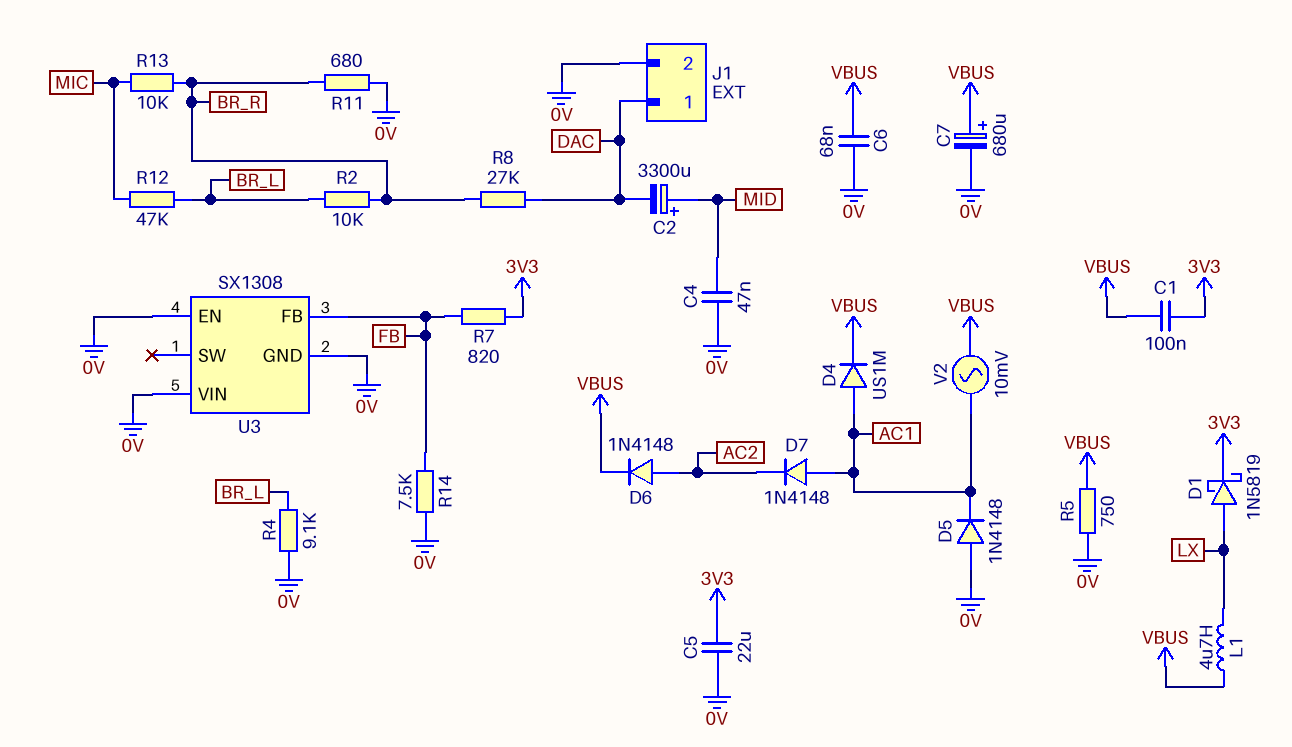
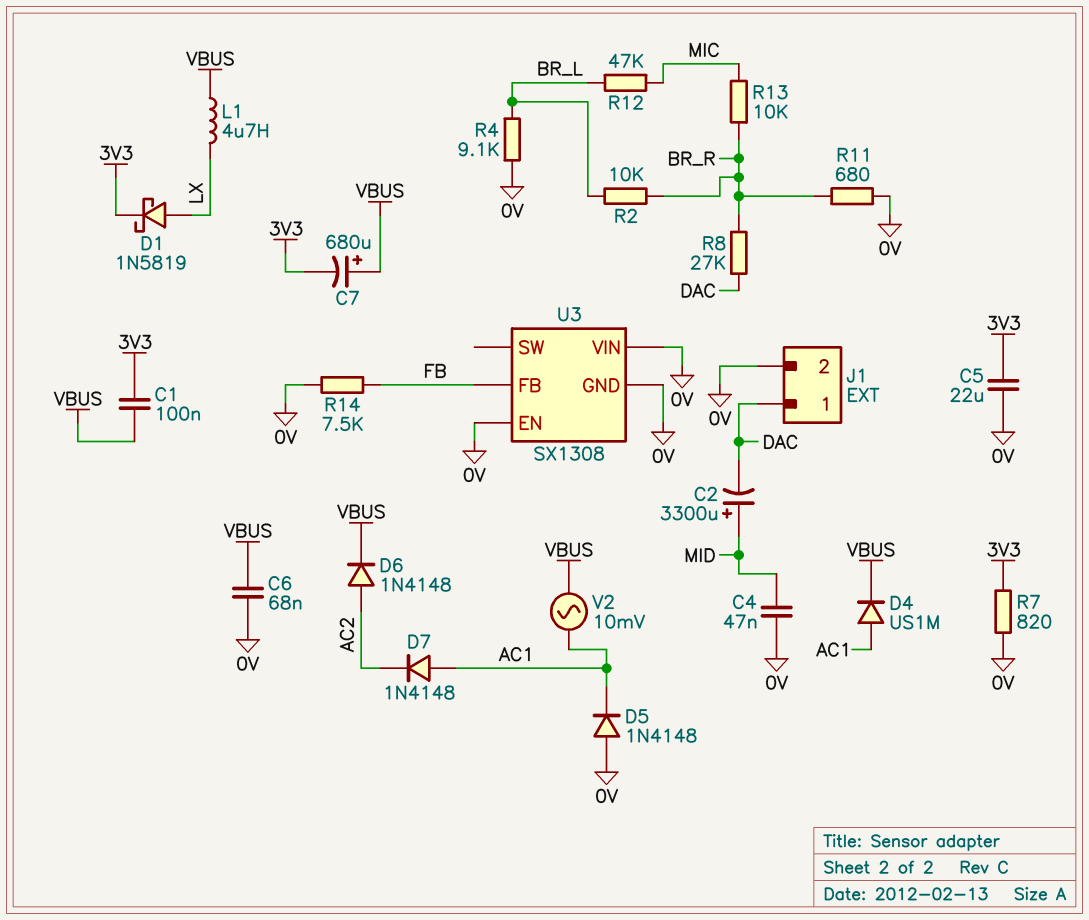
C7: 680uF (plus VBUS, minus 0V) -> 680uF (plus VBUS, minus 3V3)
R5: 750 (0V, VBUS) -> none
R7: 820 (3V3, FB) -> 820 (0V, 3V3)

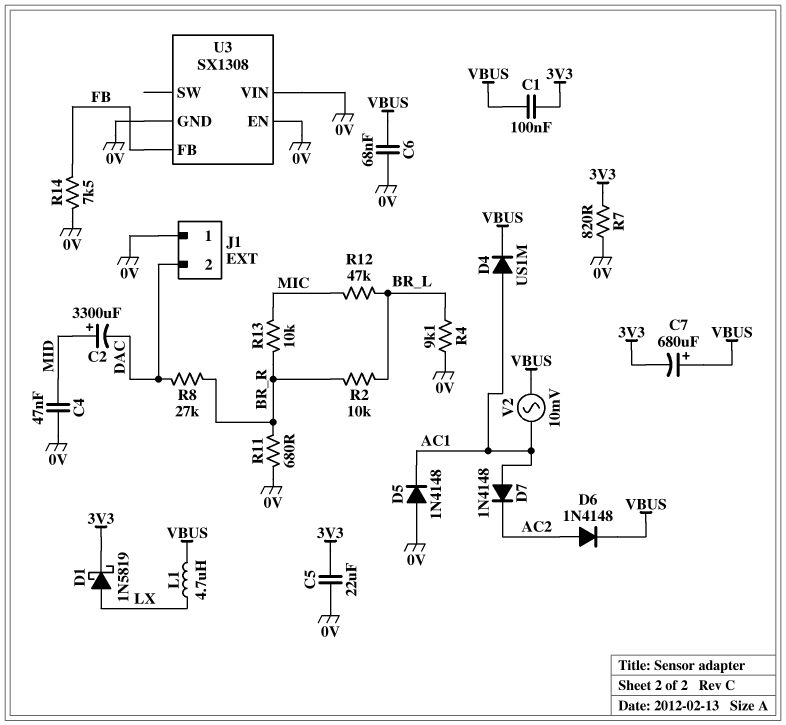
J1 pin 1: DAC -> 0V
J1 pin 2: 0V -> DAC

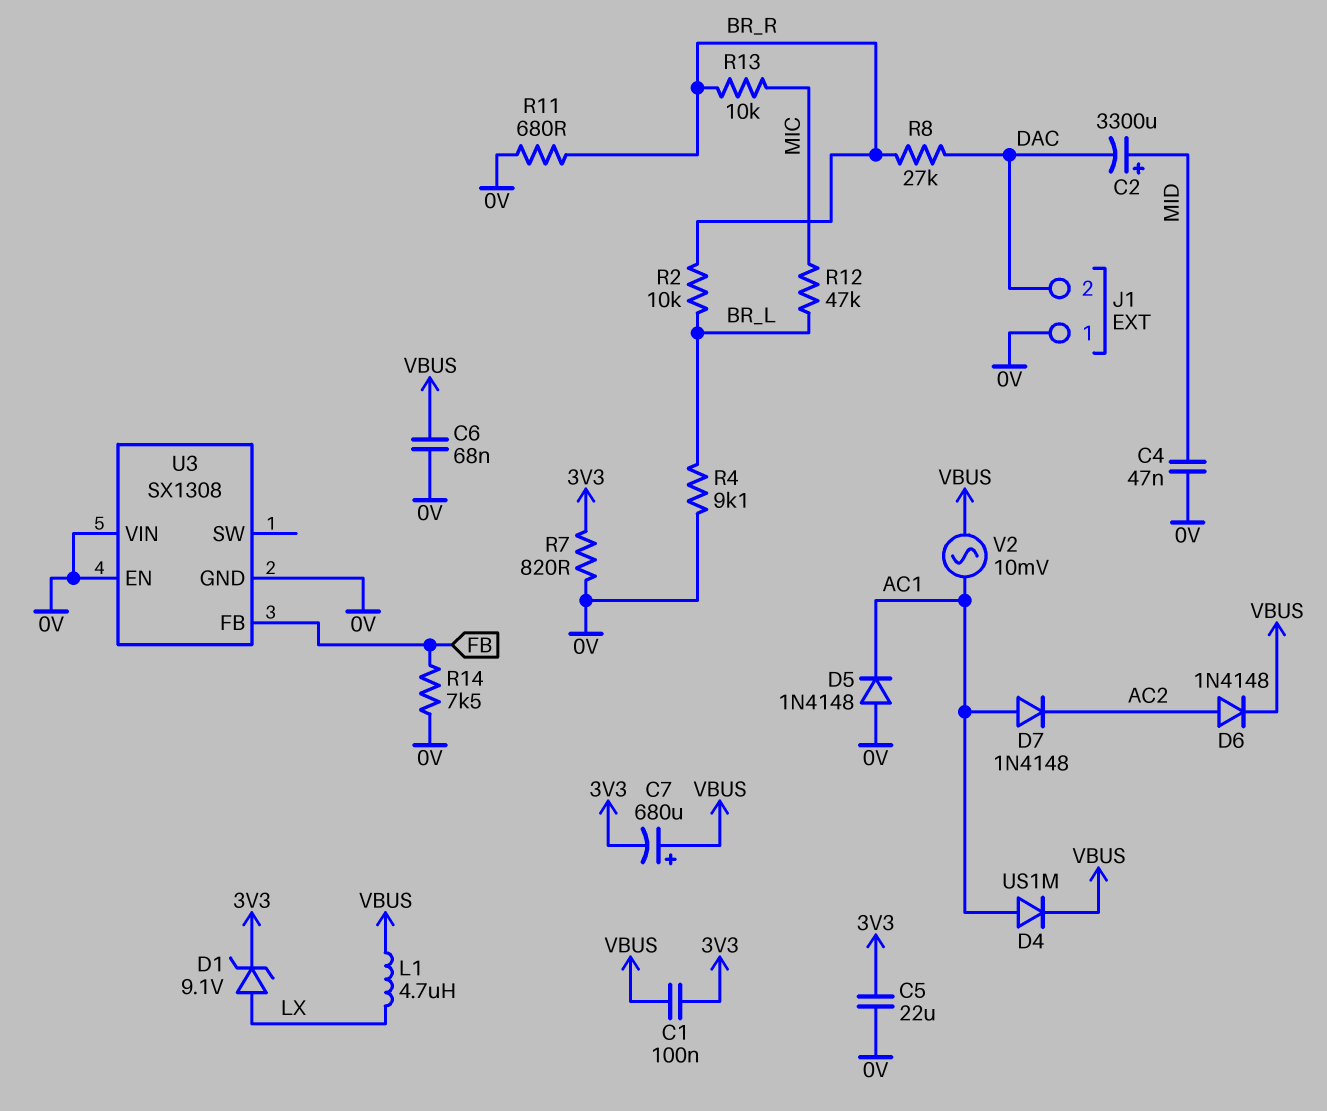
D1: schottky 1N5819 (A LX, K 3V3) -> zener 9.1V (A LX, K 3V3)

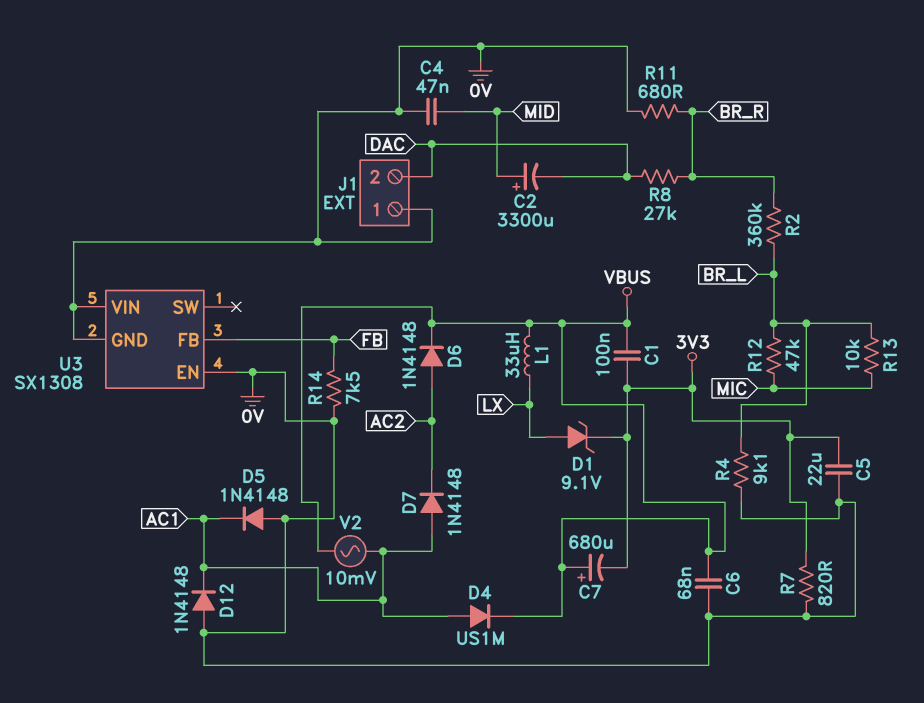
D12: none -> diode 1N4148 (A 0V, K AC1)
L1: 4.7uH (LX, VBUS) -> 33uH (LX, VBUS)
R2: 10k (BR_L, BR_R) -> 360k (BR_L, BR_R)
R13: 10k (BR_R, MIC) -> 10k (BR_L, MIC)

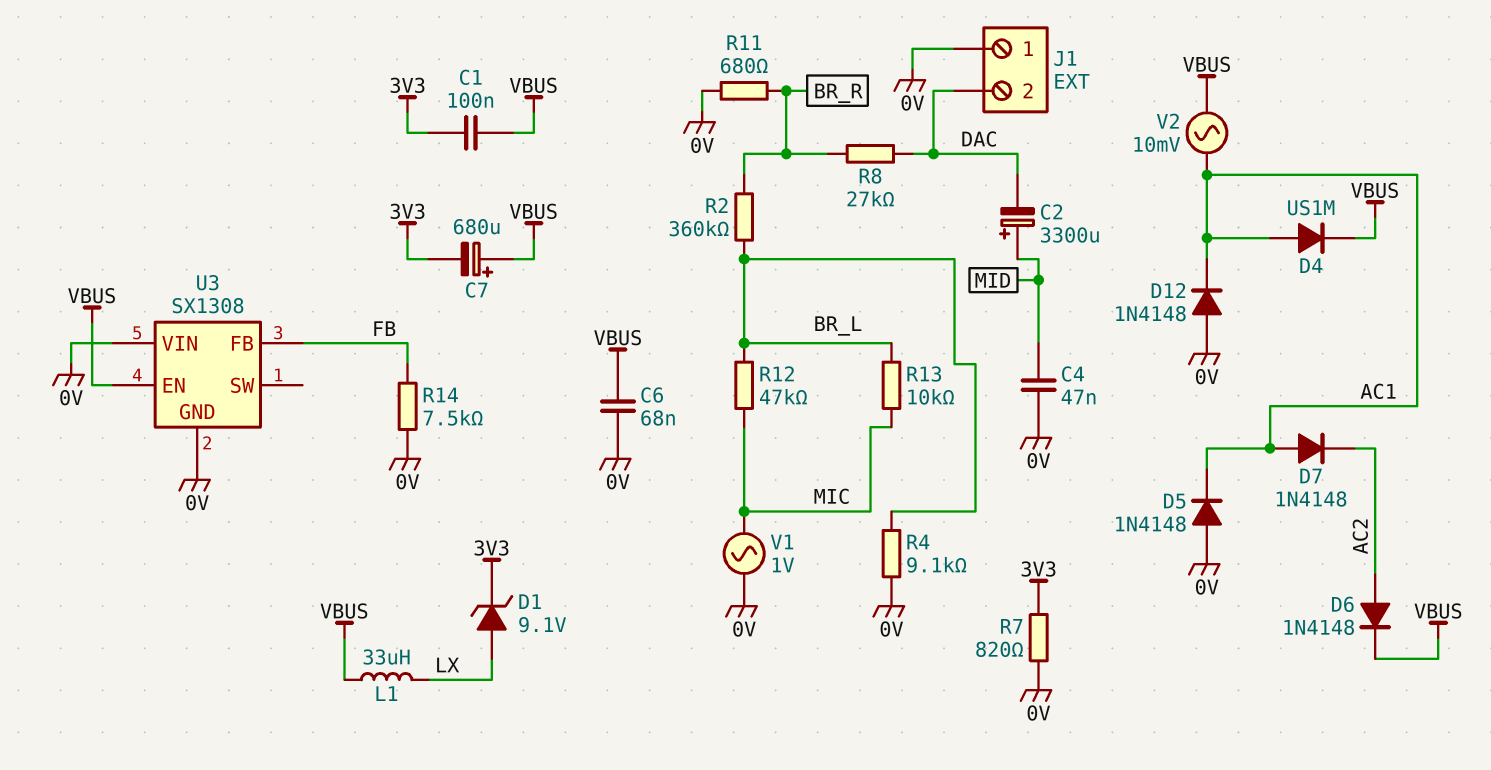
C5: 22uF (0V, 3V3) -> none
U3 pin EN: 0V -> VBUS
V1: none -> AC 1V (0V, MIC)

